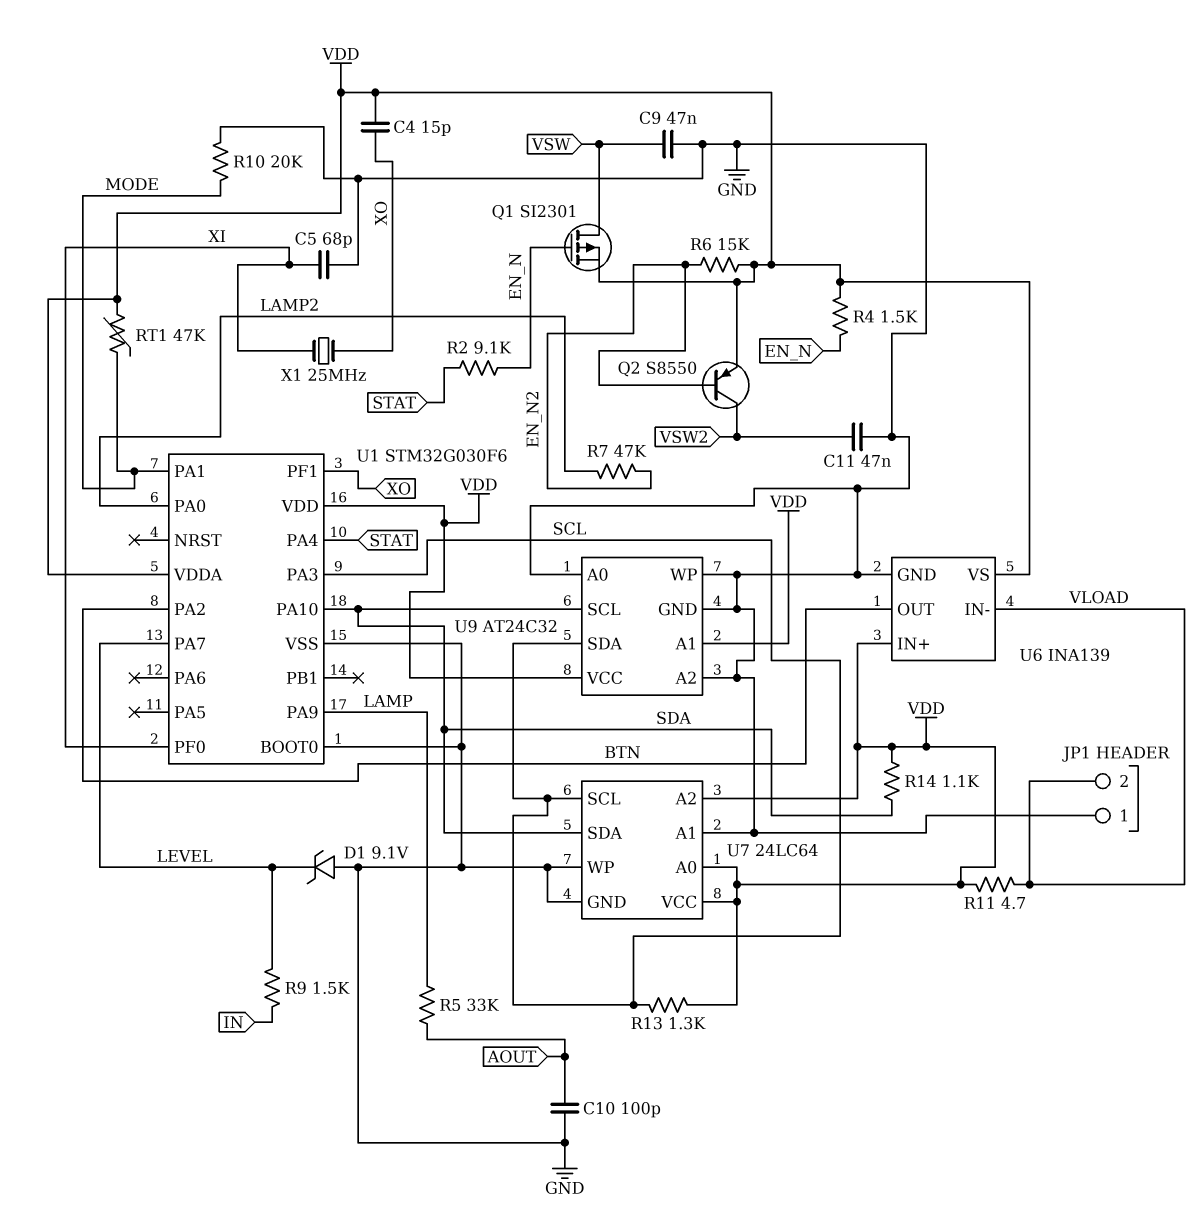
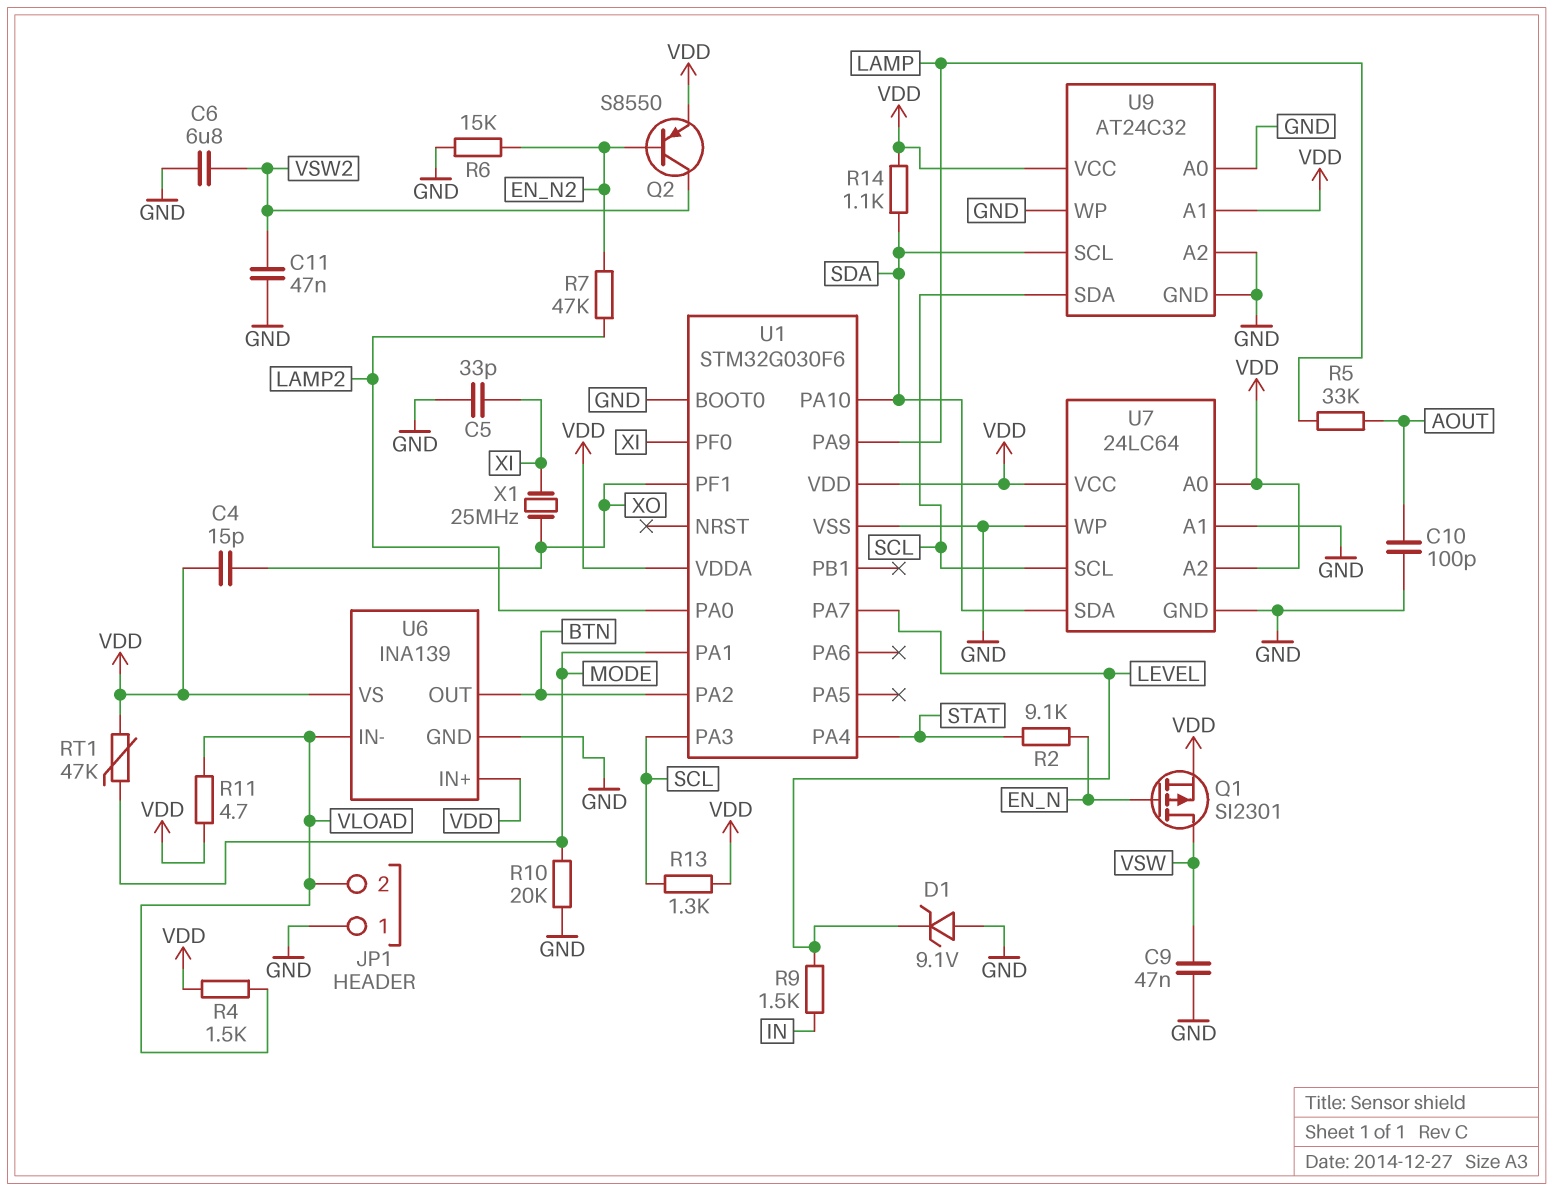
C5: 68pF (GND, XI) -> 33pF (GND, XI)
C6: none -> 6.8uF (GND, VSW2)
R4: 1.5k (EN_N, VDD) -> 1.5k (VDD, VLOAD)
R6: 15k (EN_N2, VDD) -> 15k (EN_N2, GND)

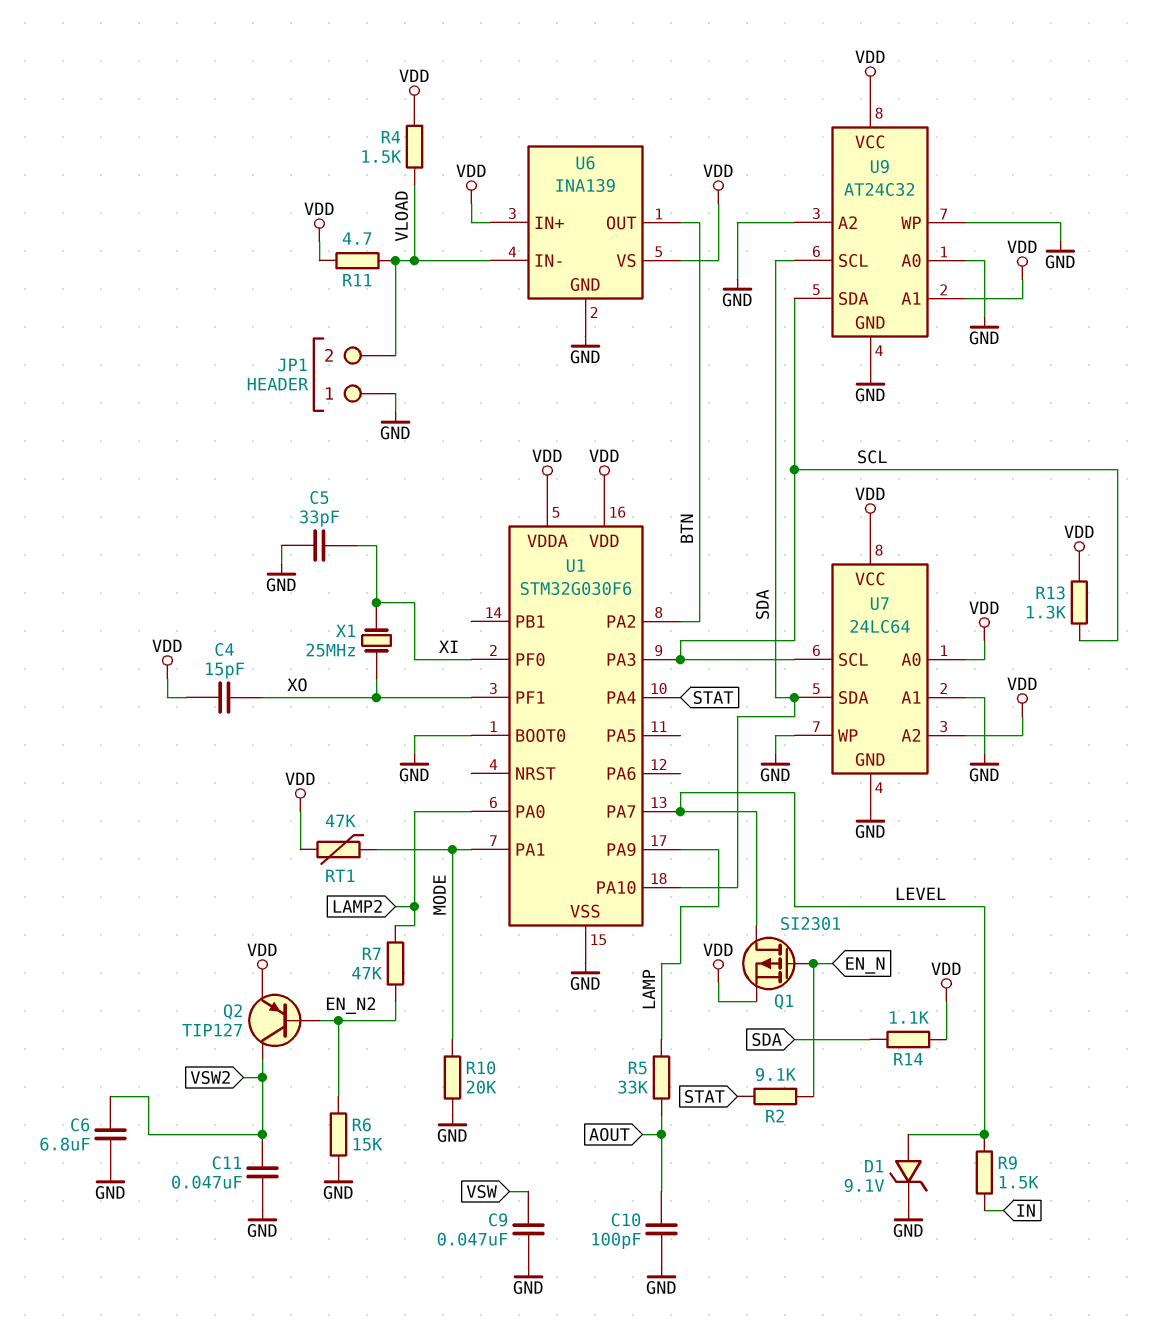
D1: zener 9.1V (A GND, K LEVEL) -> zener 9.1V (A LEVEL, K GND)
Q1: PMOS SI2301 (G EN_N, D VSW, S VDD) -> PMOS SI2301 (G EN_N, D LEVEL, S VDD)
Q2: PNP S8550 (B EN_N2, C VSW2, E VDD) -> PNP TIP127 (B EN_N2, C VSW2, E VDD)

